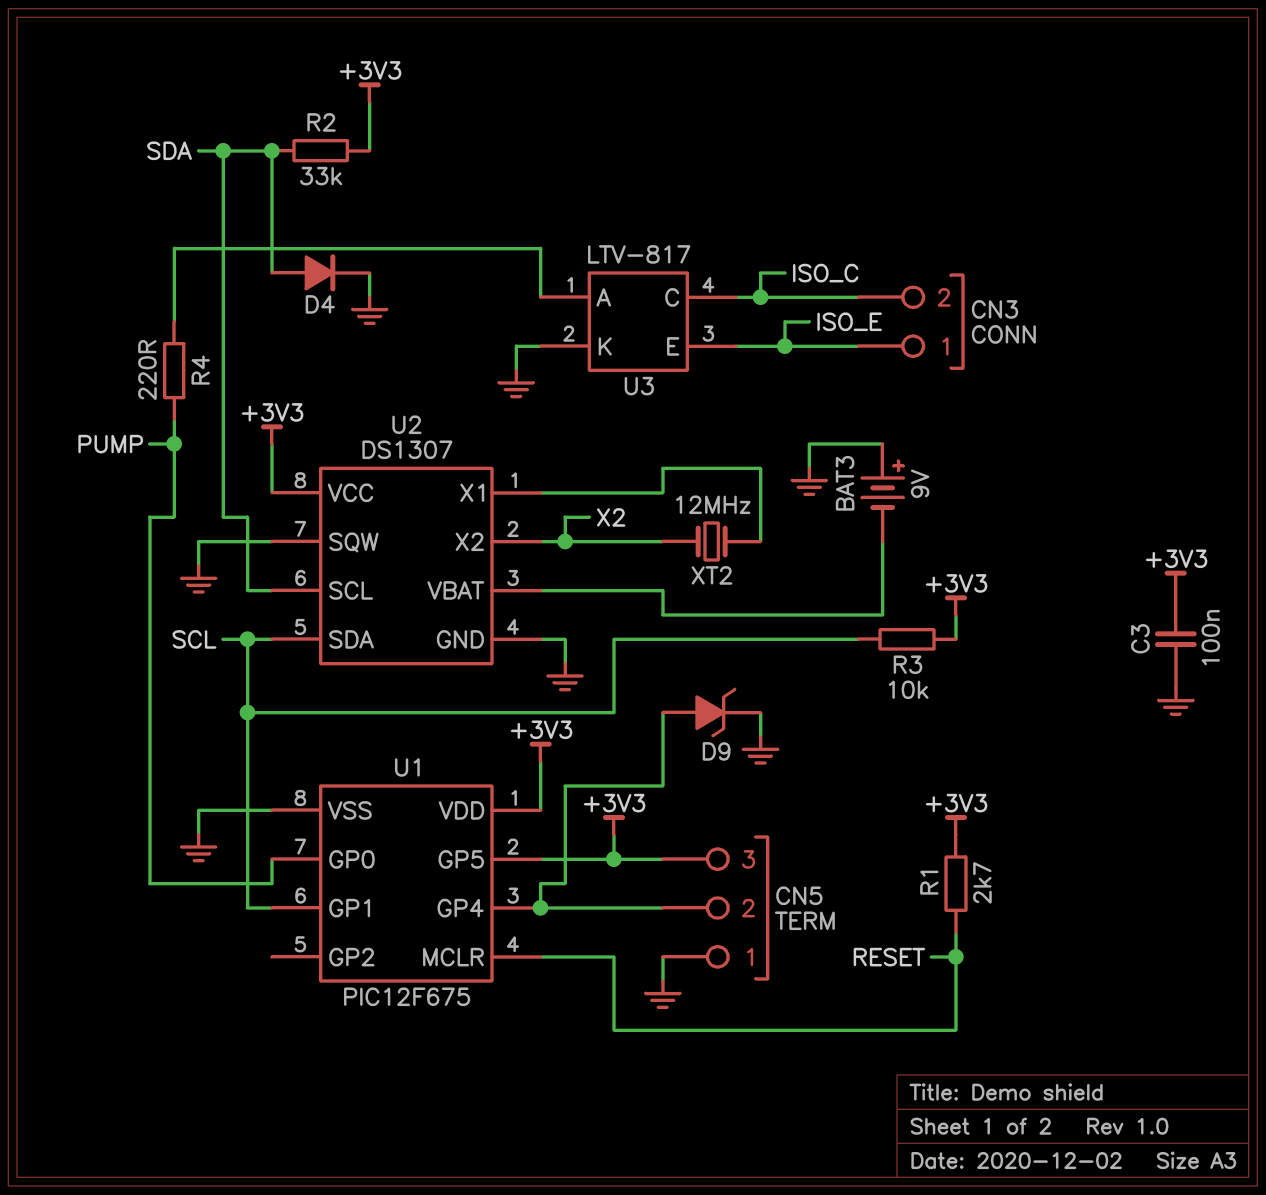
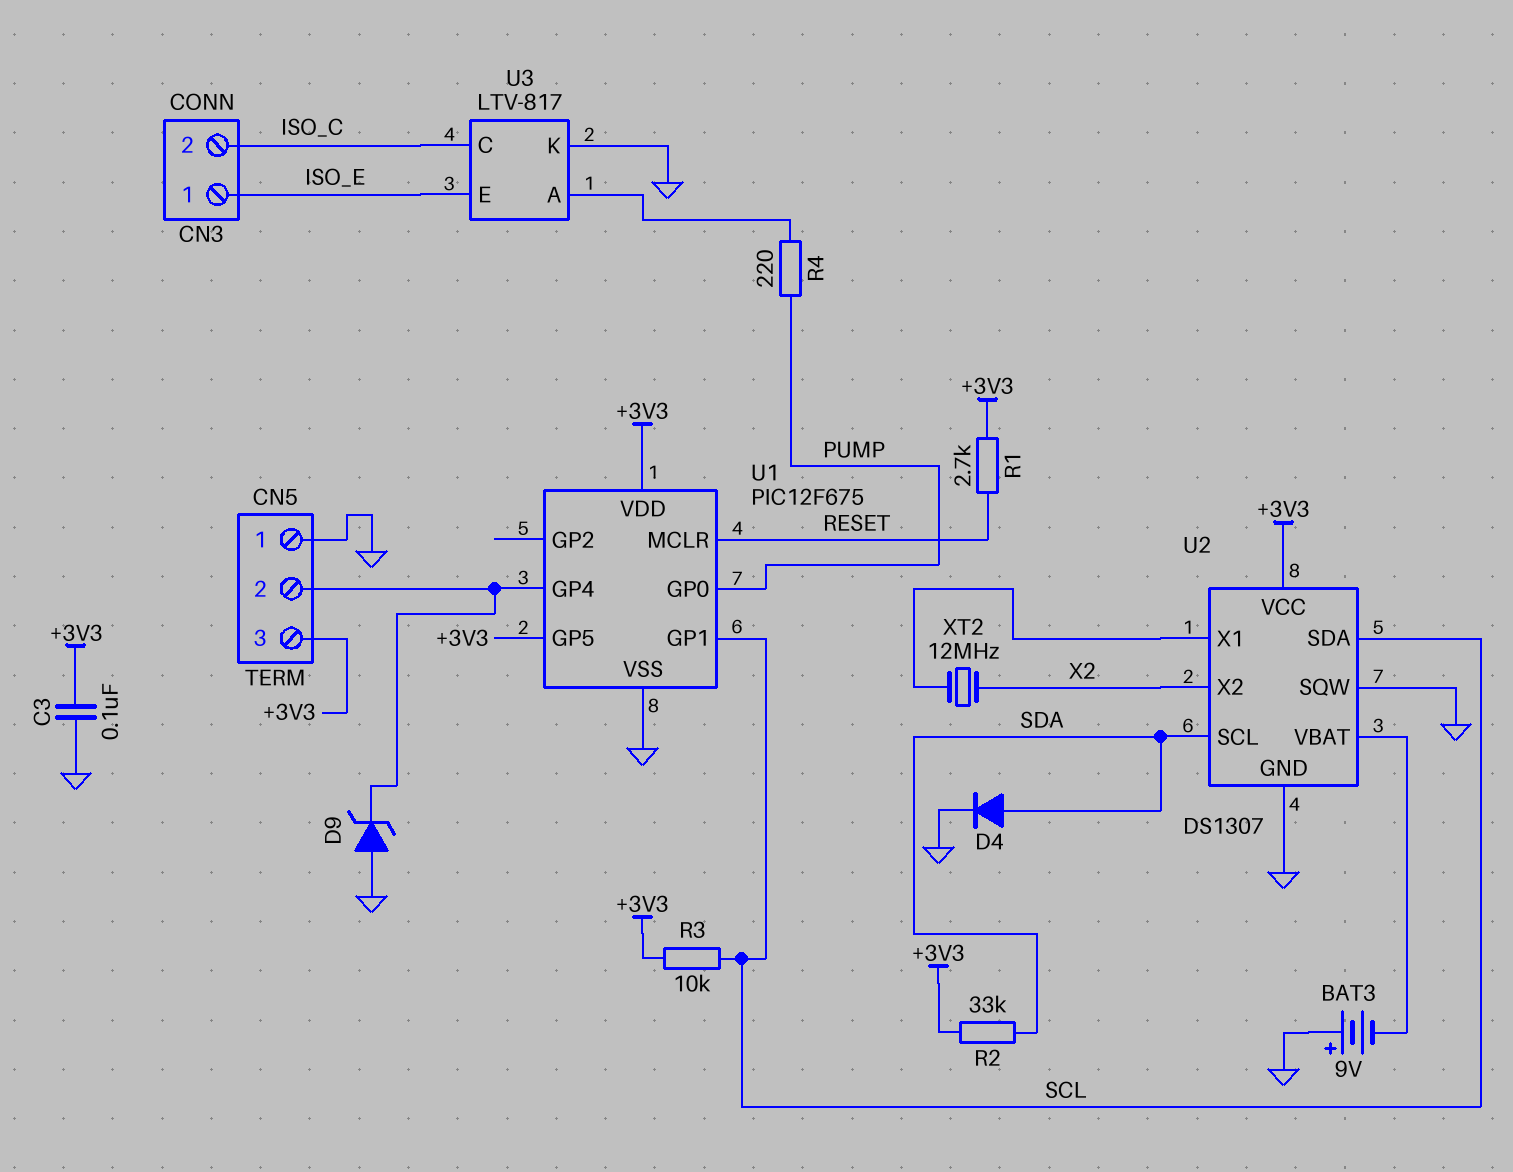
D9: zener (A CN5/2, K GND) -> zener (A GND, K CN5/2)

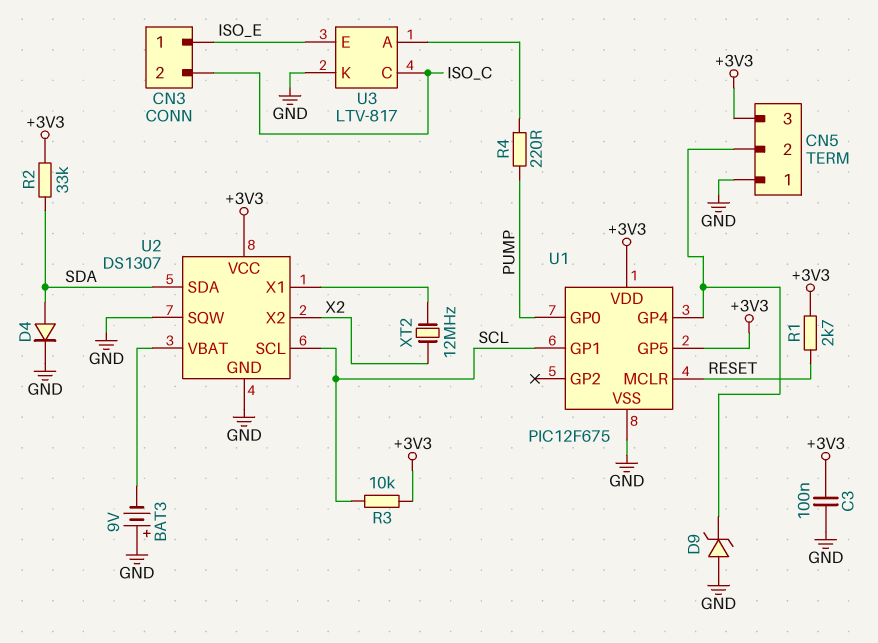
U2 pin SCL: SDA -> SCL
U2 pin SDA: SCL -> SDA

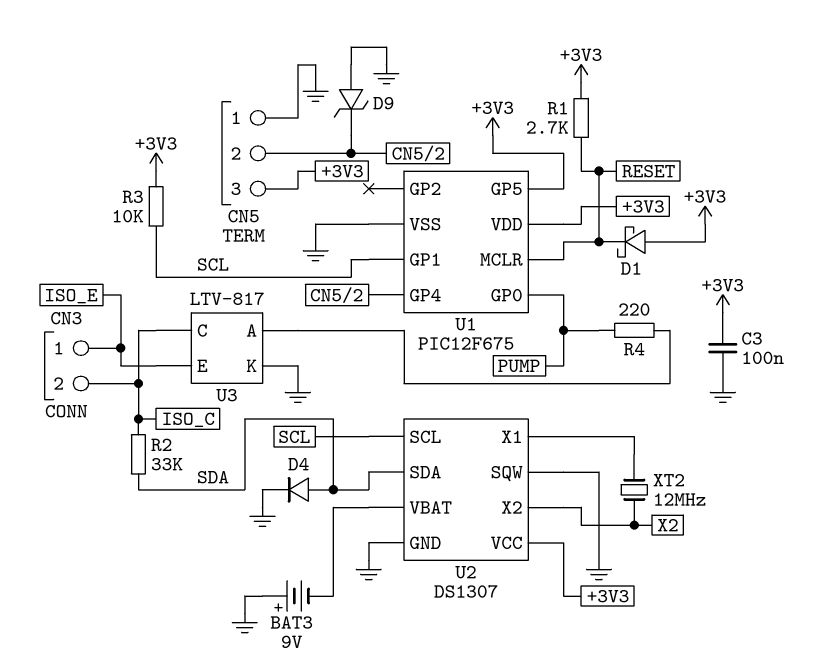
D1: none -> schottky (A +3V3, K RESET)
R2: 33k (+3V3, SDA) -> 33k (ISO_C, SDA)

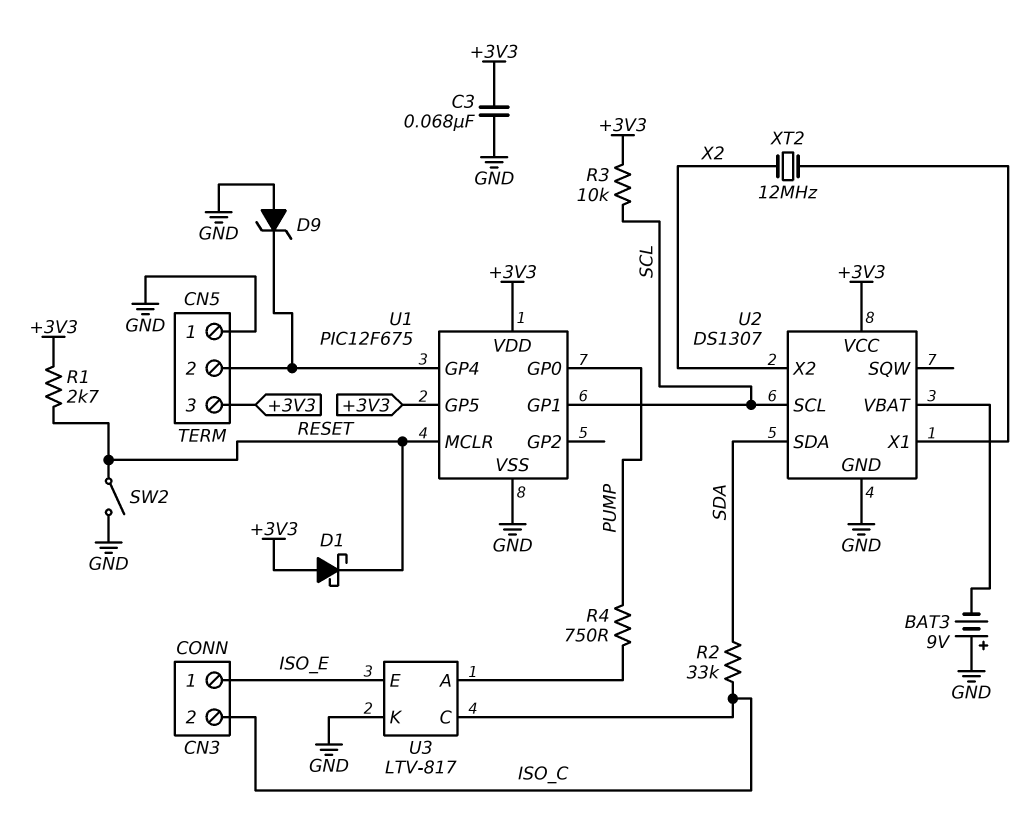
C3: 100nF (+3V3, GND) -> 68nF (+3V3, GND)
D4: diode (A SDA, K GND) -> none
R4: 220 (PUMP, U3/A) -> 750 (PUMP, U3/A)
SW2: none -> switch (GND, RESET)
U2 pin SQW: GND -> none

